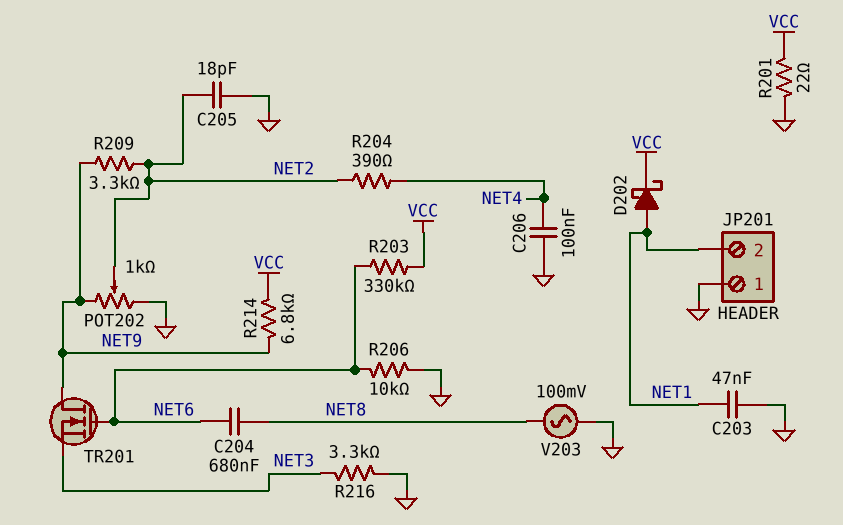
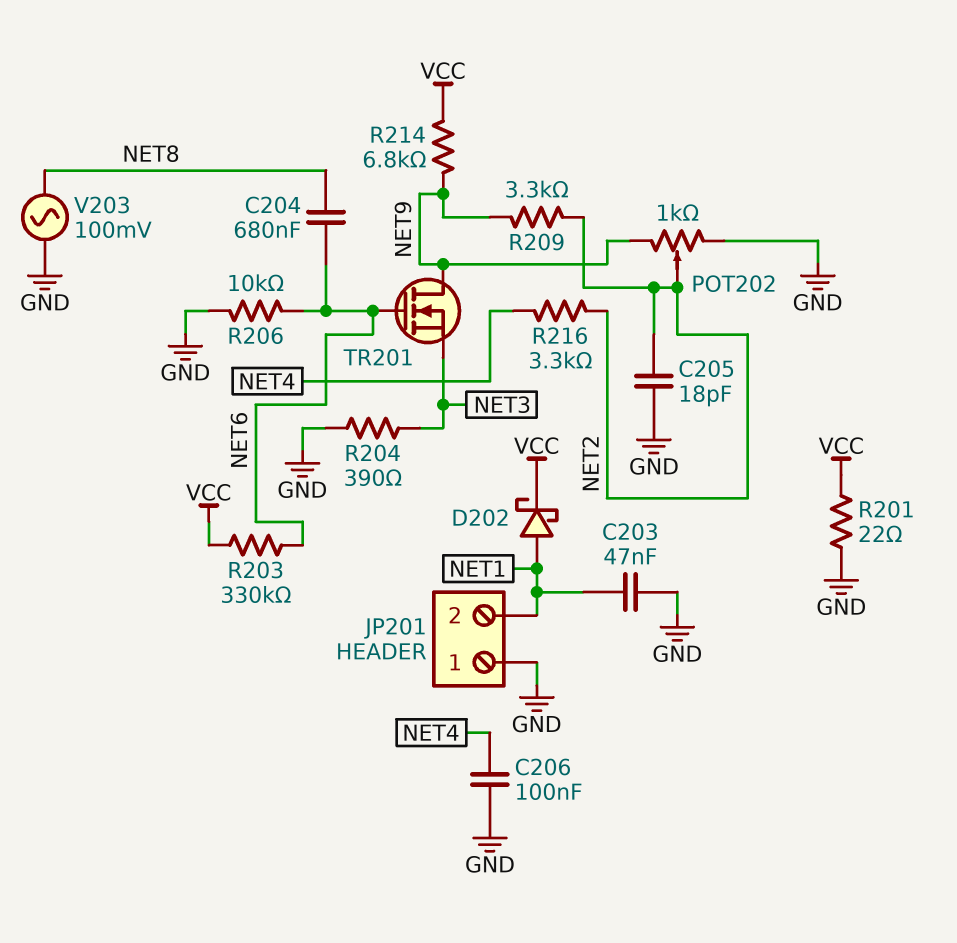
R204: 390 (NET2, NET4) -> 390 (GND, NET3)
R216: 3.3k (GND, NET3) -> 3.3k (NET2, NET4)

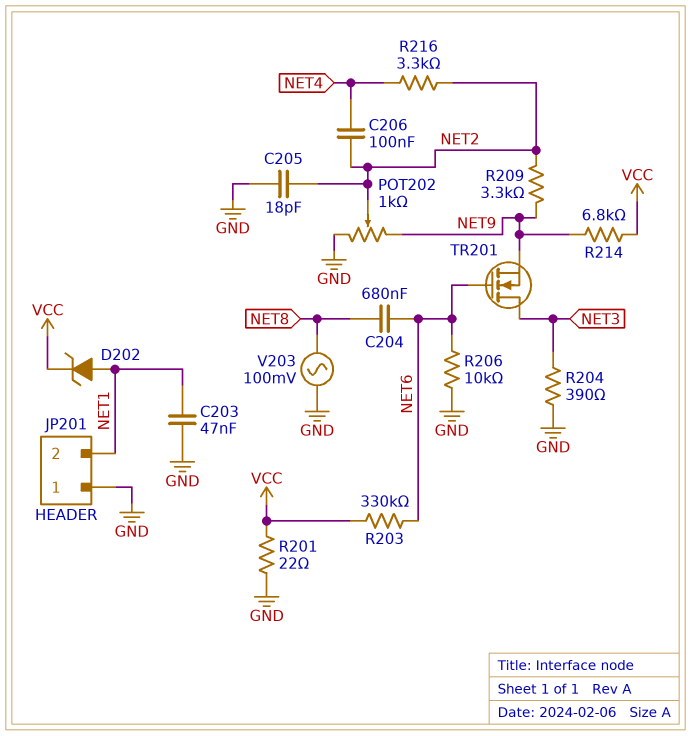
C206: 100nF (GND, NET4) -> 100nF (NET2, NET4)
D202: schottky (A NET1, K VCC) -> zener (A NET1, K VCC)
TR201: NMOS (G NET6, D NET9, S NET3) -> NMOS (G NET6, D NET3, S NET9)

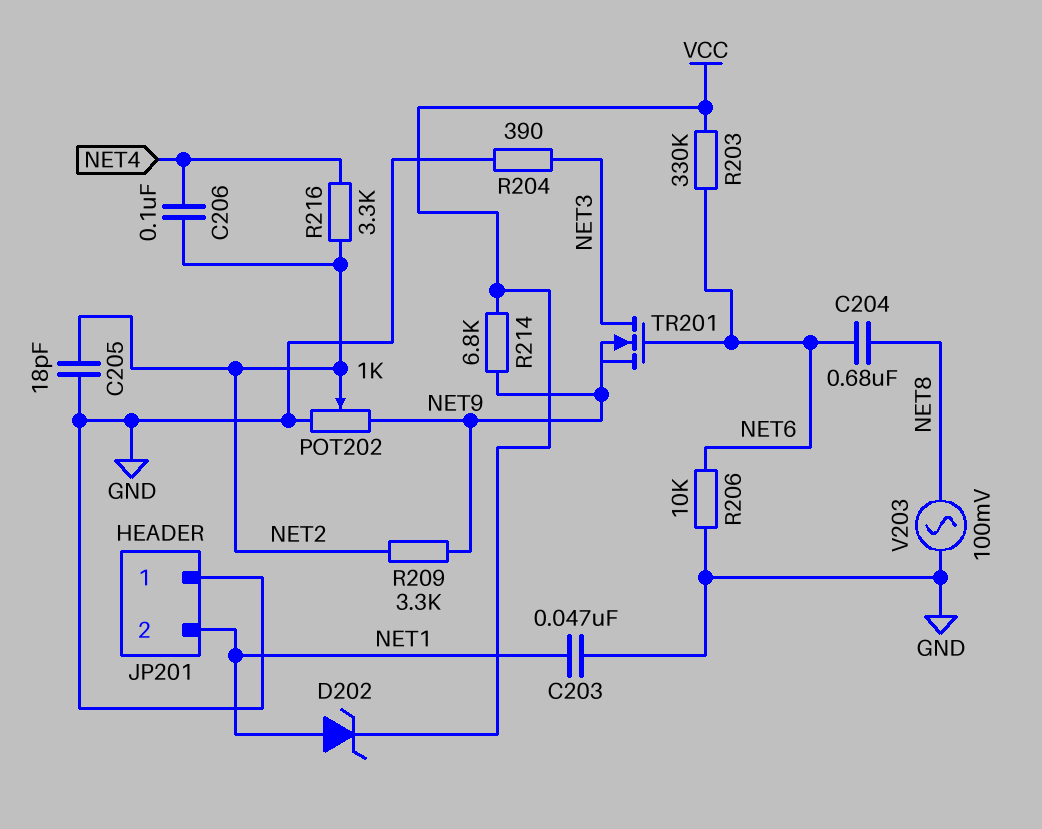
R201: 22 (GND, VCC) -> none

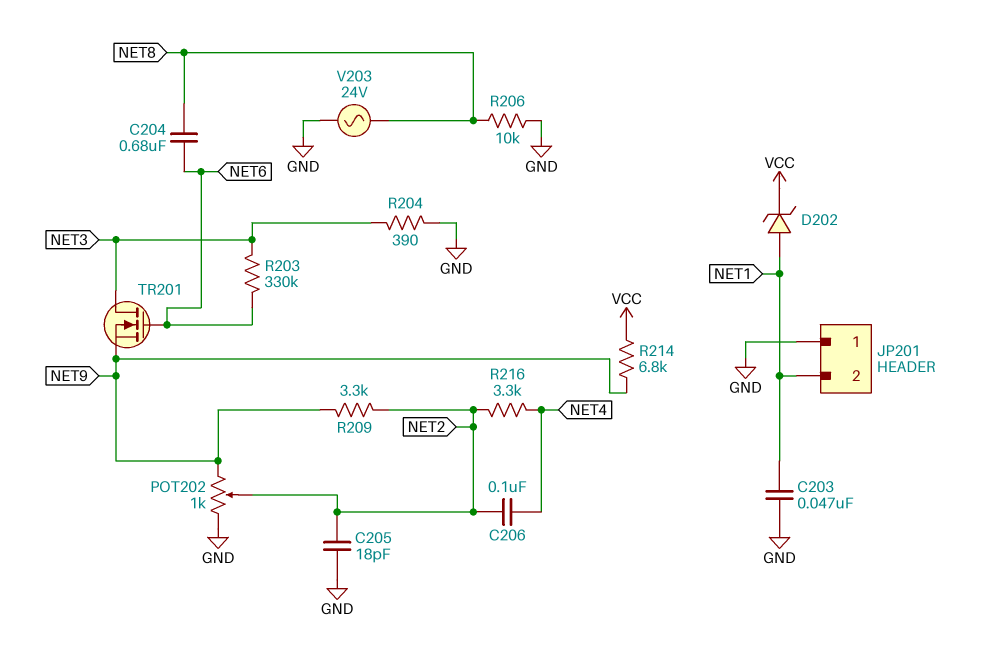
R203: 330k (NET6, VCC) -> 330k (NET3, NET6)
R206: 10k (GND, NET6) -> 10k (GND, NET8)
V203: AC 100mV (GND, NET8) -> AC 24V (GND, NET8)

